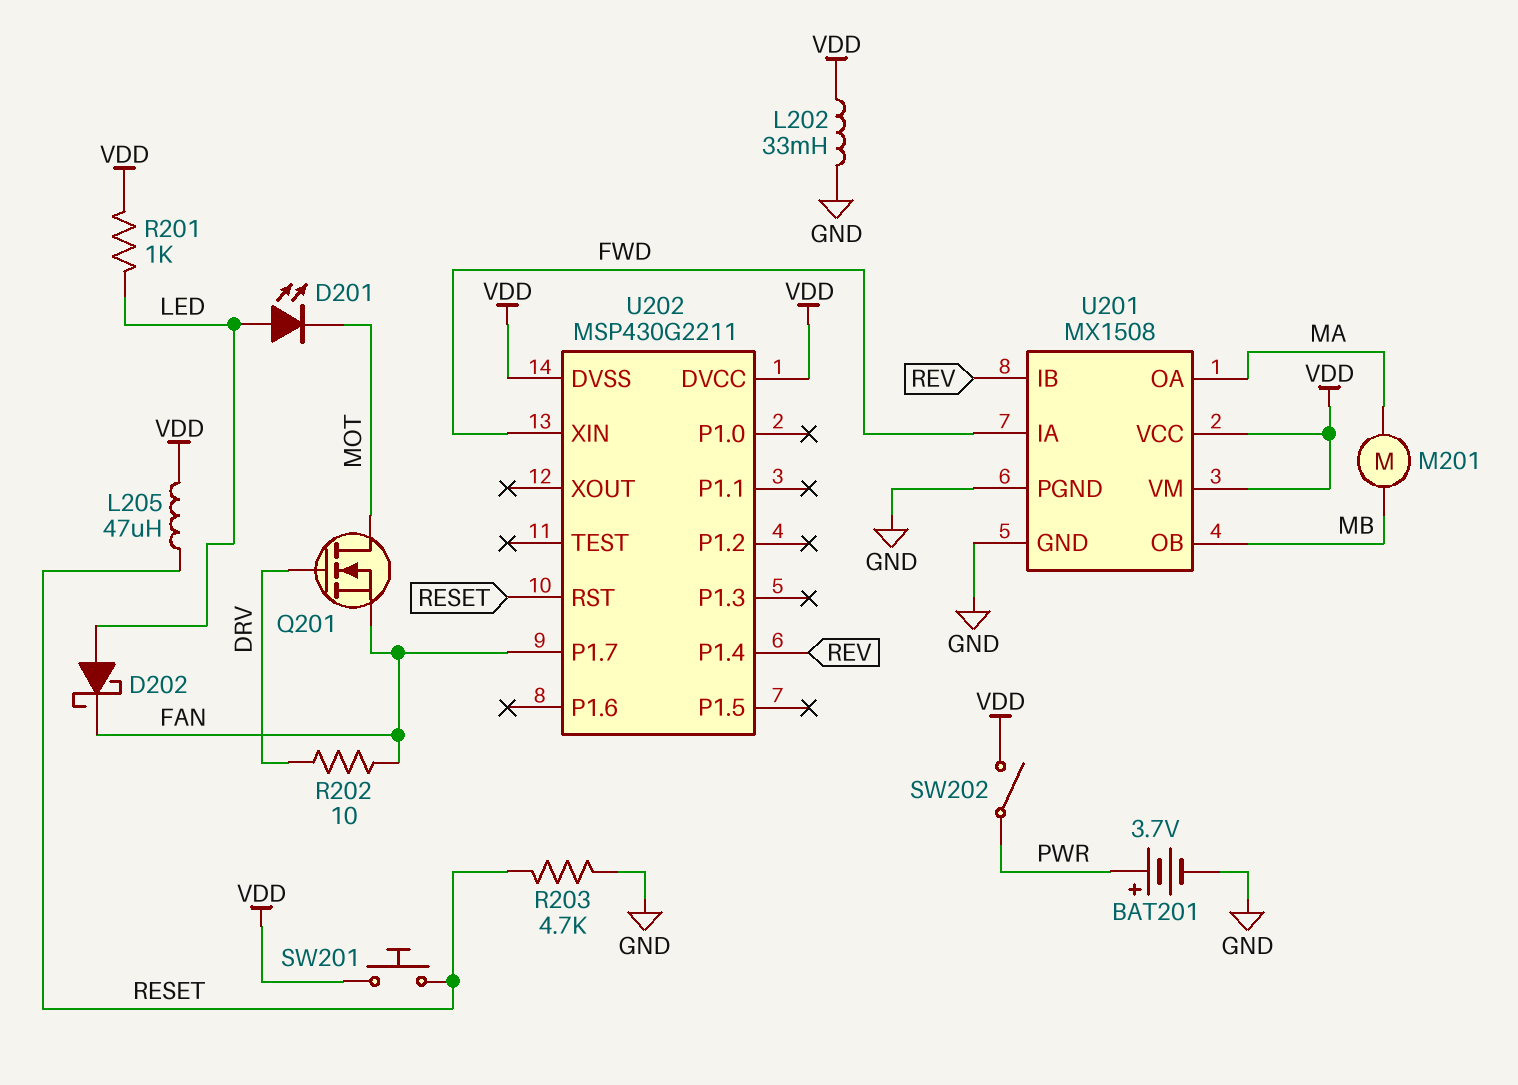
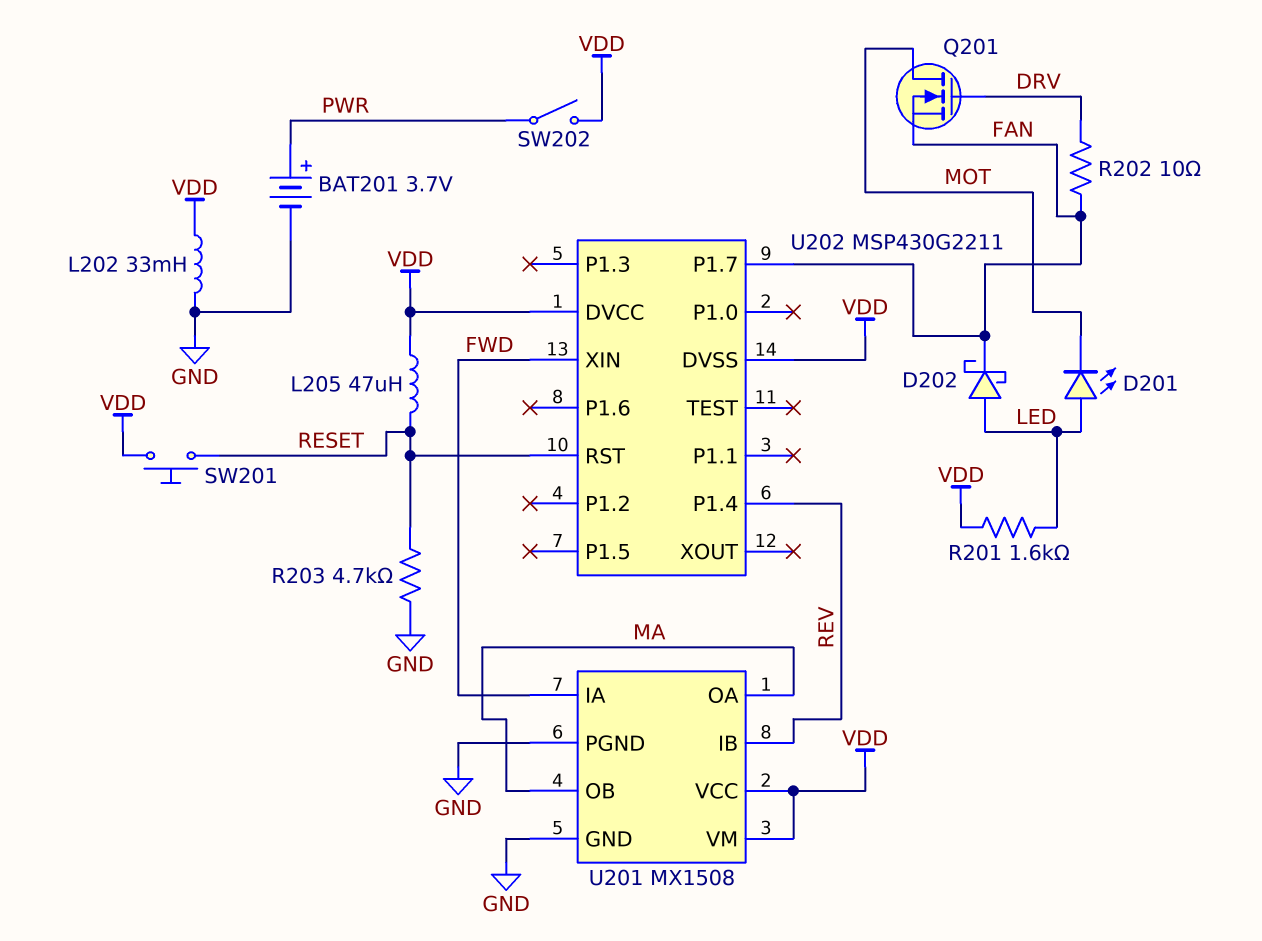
M201: motor (MA, MB) -> none
R201: 1k (LED, VDD) -> 1.6k (LED, VDD)
U201 pin OB: MB -> MA

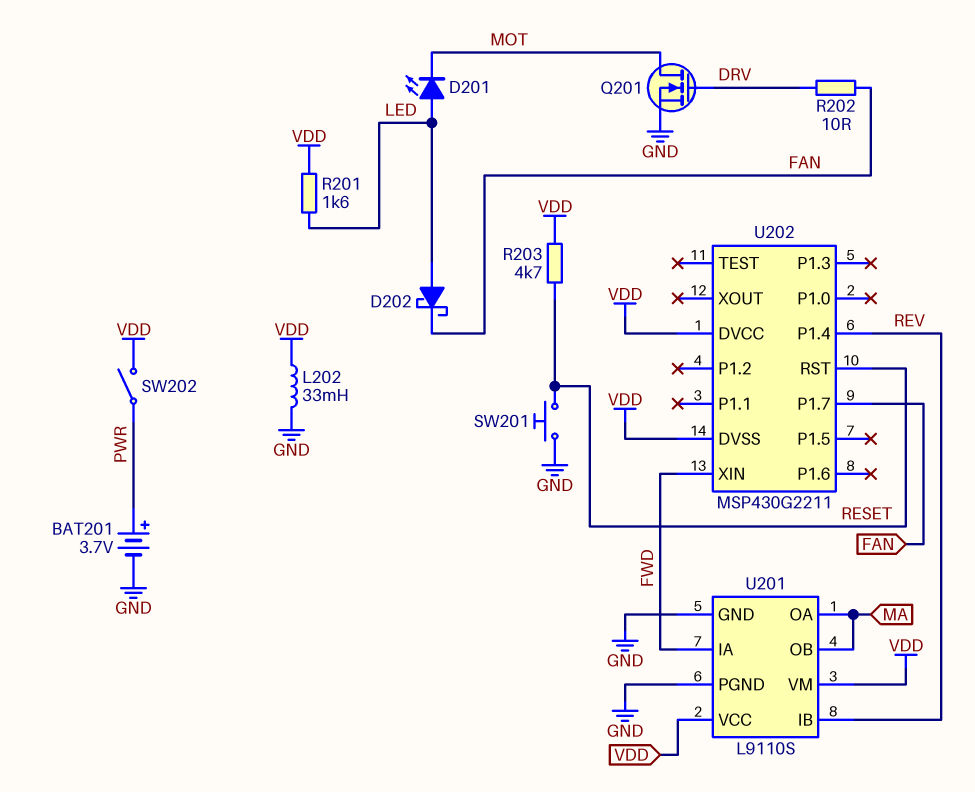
L205: 47uH (RESET, VDD) -> none
Q201: NMOS (G DRV, D MOT, S FAN) -> NMOS (G DRV, D MOT, S GND)
R203: 4.7k (GND, RESET) -> 4.7k (RESET, VDD)
SW201: button (RESET, VDD) -> button (GND, RESET)
U201: MX1508 -> L9110S

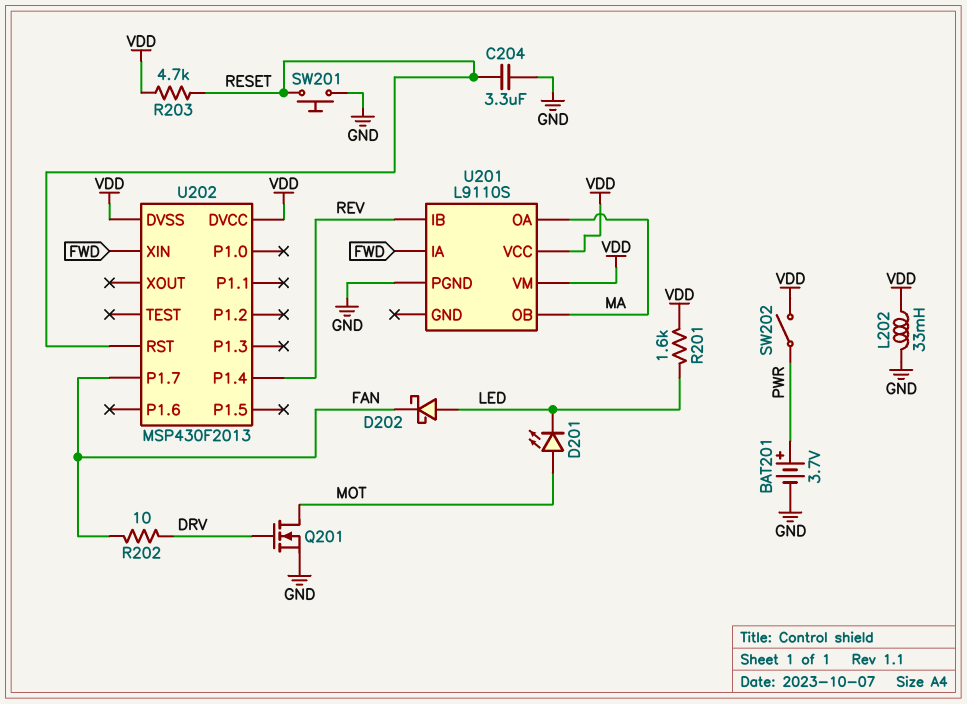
C204: none -> 3.3uF (GND, RESET)
D201: LED (A LED, K MOT) -> LED (A MOT, K LED)
U201 pin GND: GND -> none
U202: MSP430G2211 -> MSP430F2013

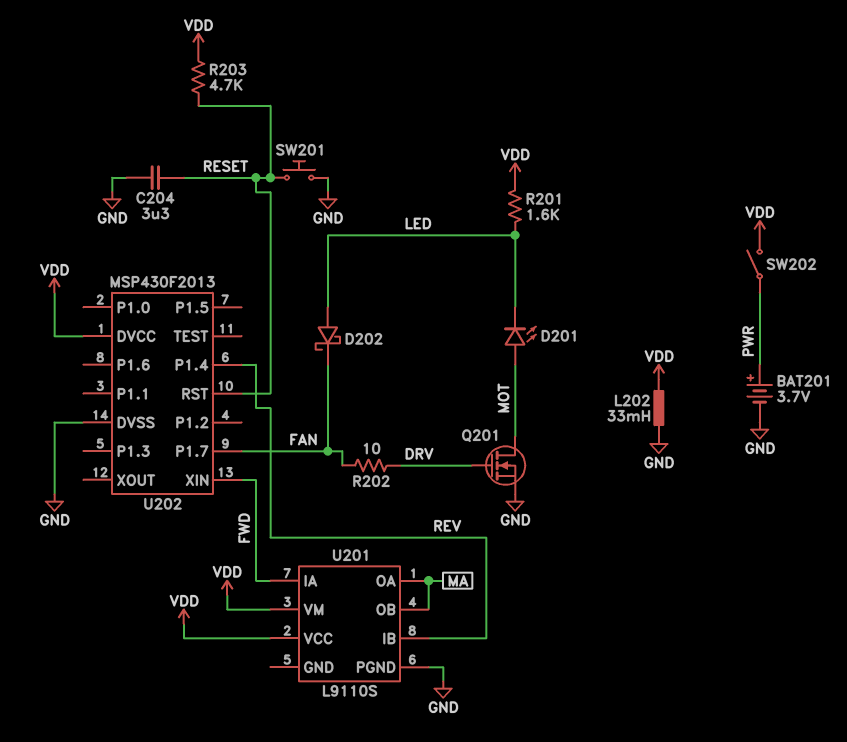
U202 pin DVSS: VDD -> GND

